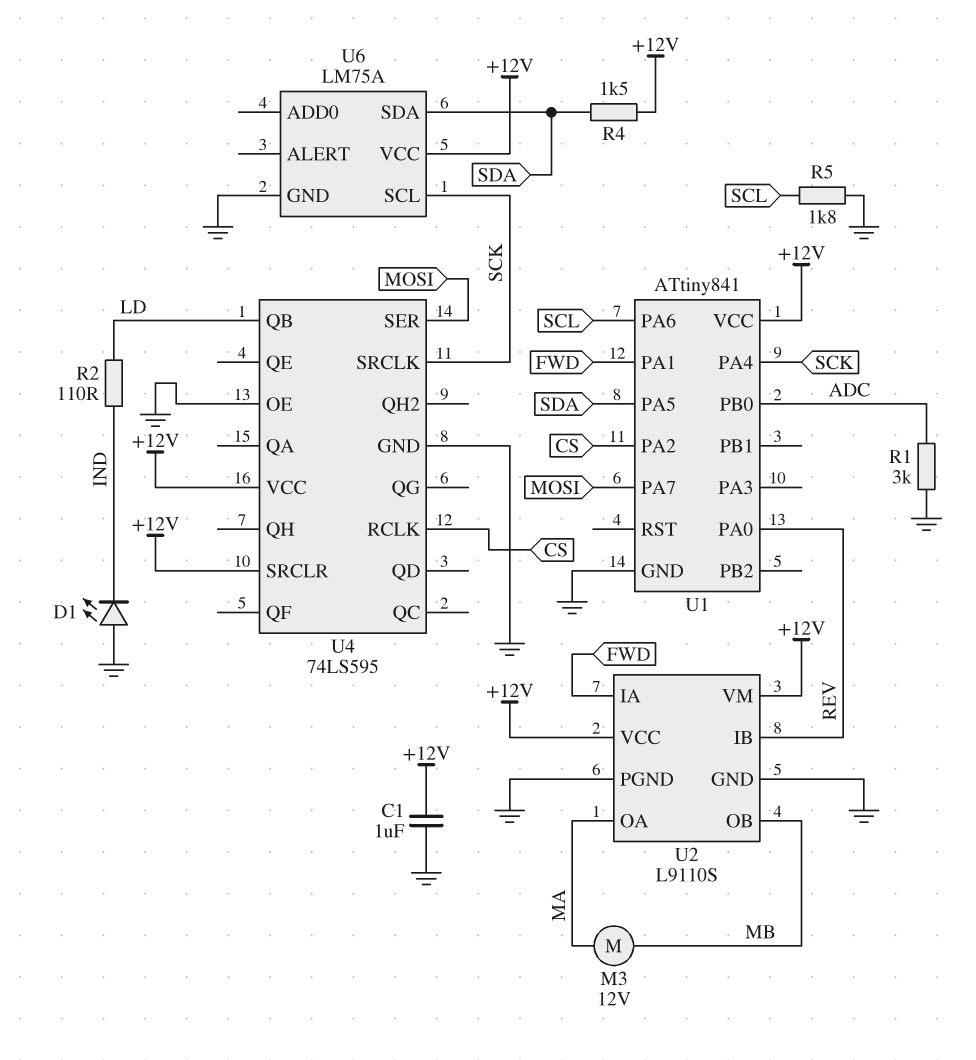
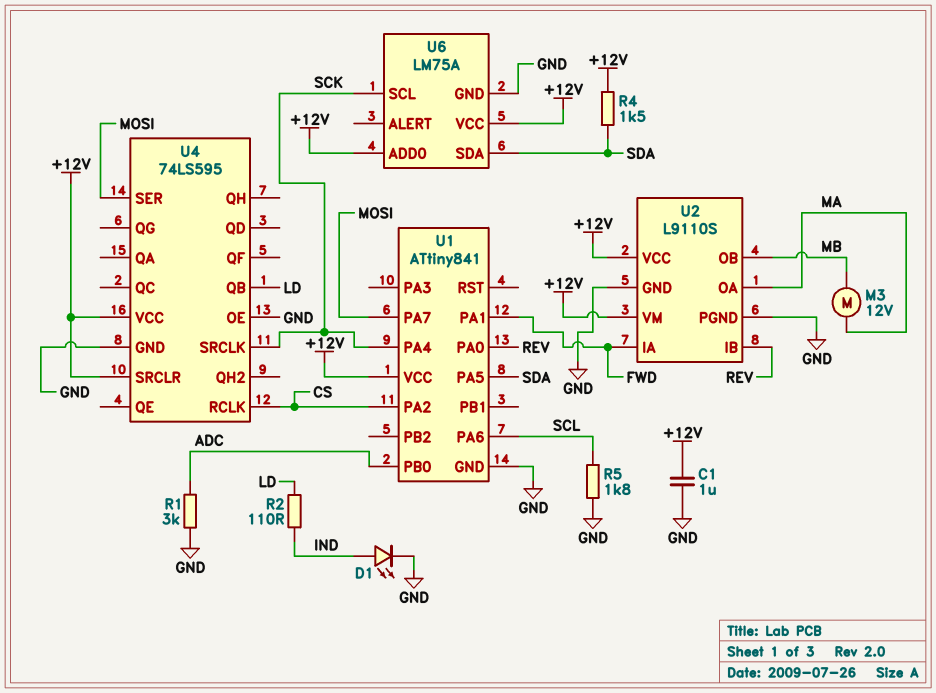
D1: LED (A GND, K IND) -> LED (A IND, K GND)
U6 pin ADD0: none -> +12V

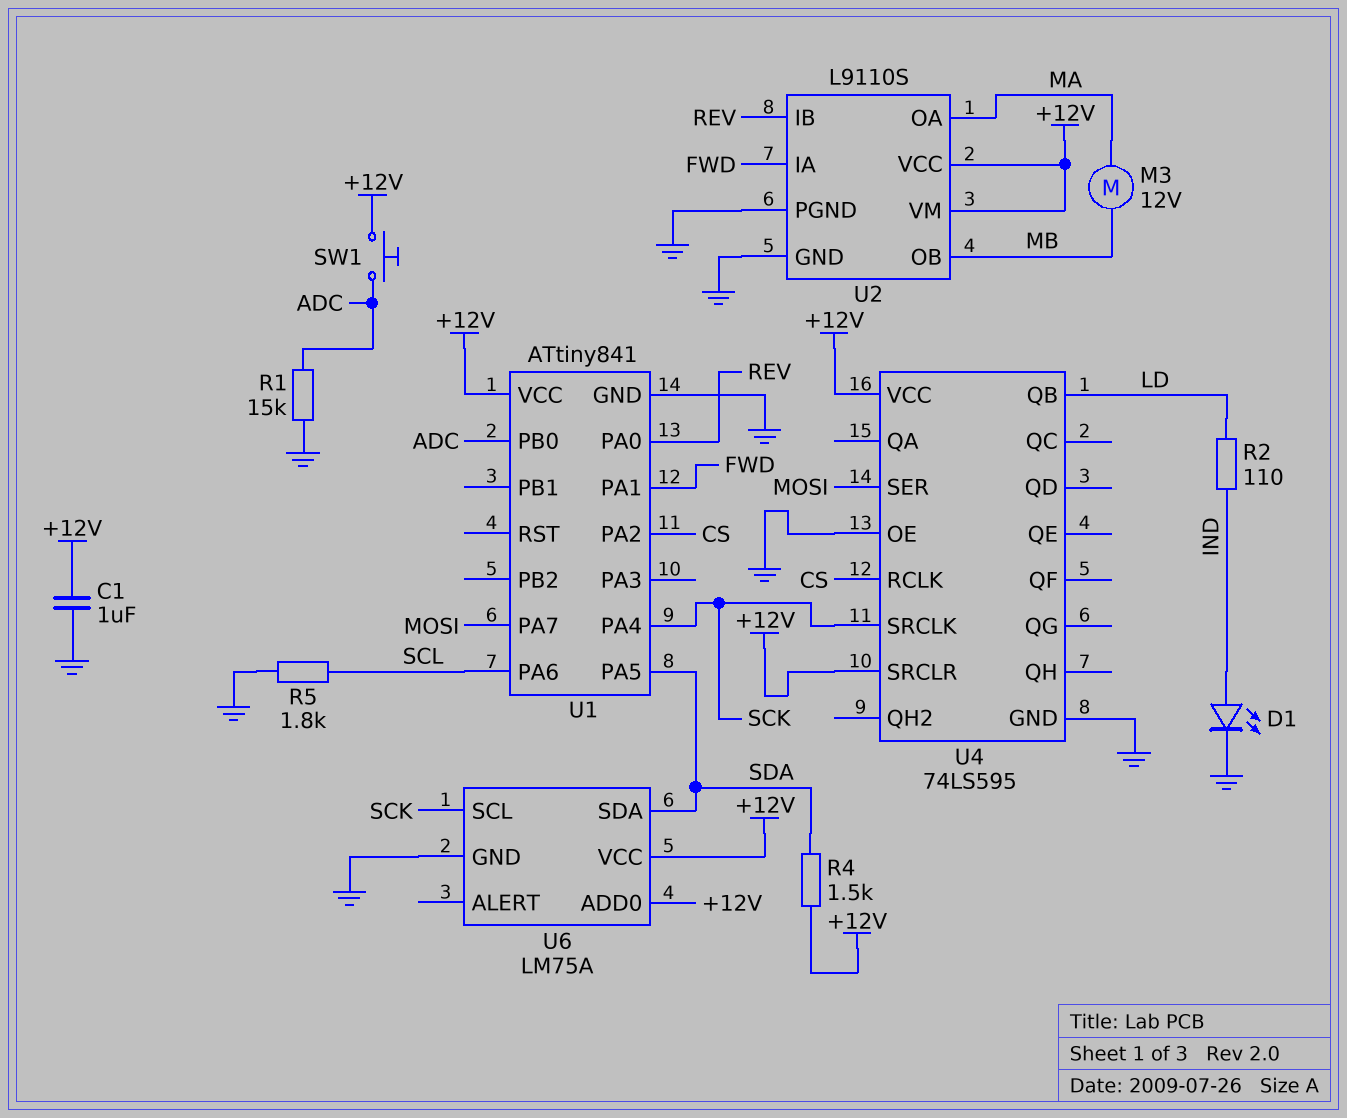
R1: 3k (ADC, GND) -> 15k (ADC, GND)
SW1: none -> button (+12V, ADC)

